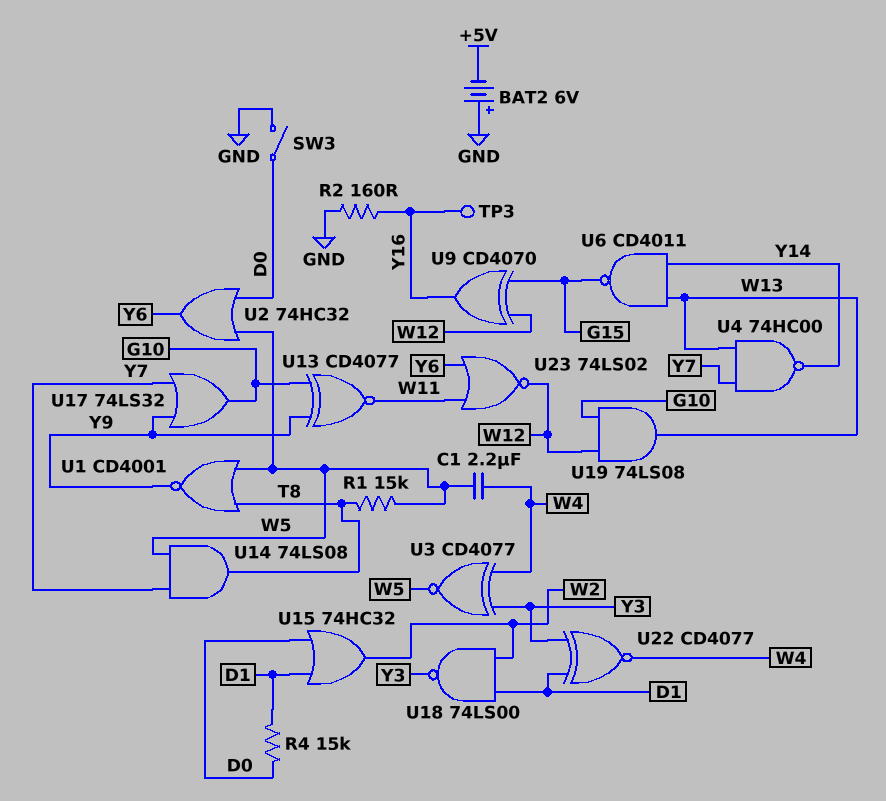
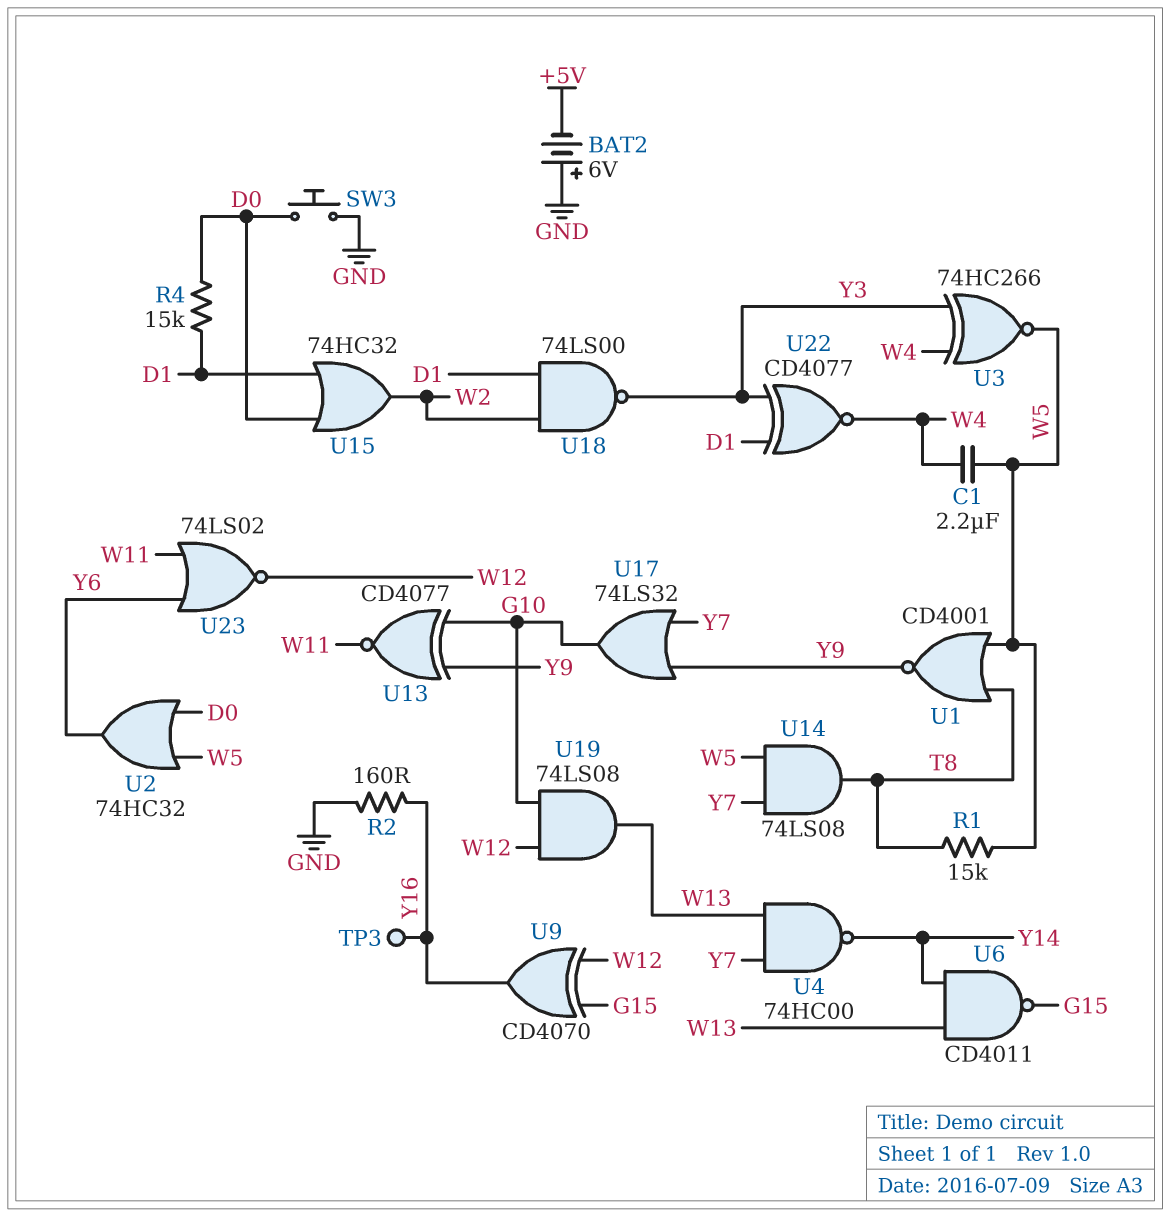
SW3: switch (D0, GND) -> button (D0, GND)
U3: XNOR CD4077 (in W4, in Y3, out W5) -> XNOR 74HC266 (in W4, in Y3, out W5)

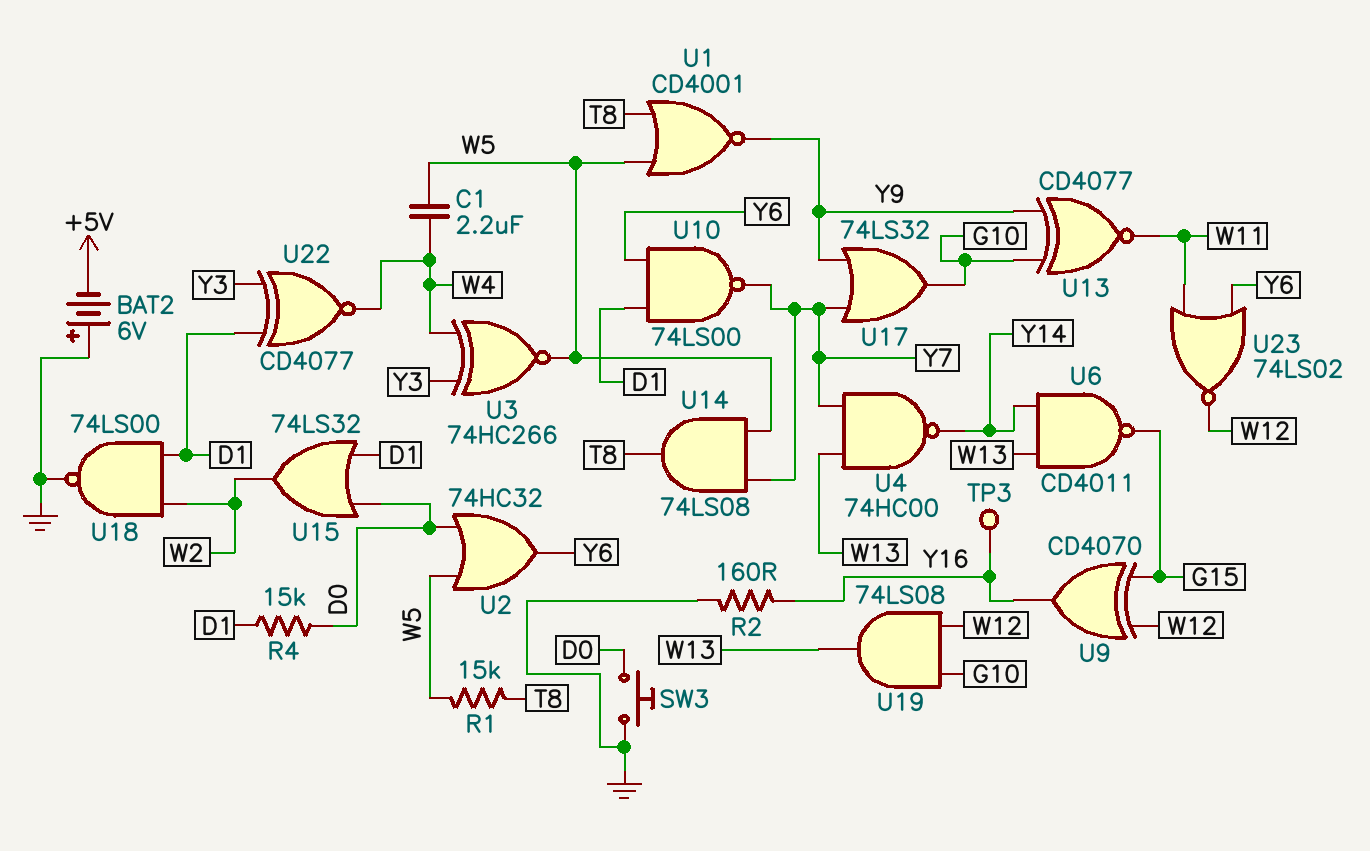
U10: none -> NAND 74LS00 (in D1, in Y6, out Y7)
U15: OR 74HC32 (in D0, in D1, out W2) -> OR 74LS32 (in D0, in D1, out W2)
U18: NAND 74LS00 (in D1, in W2, out Y3) -> NAND 74LS00 (in D1, in W2, out GND)

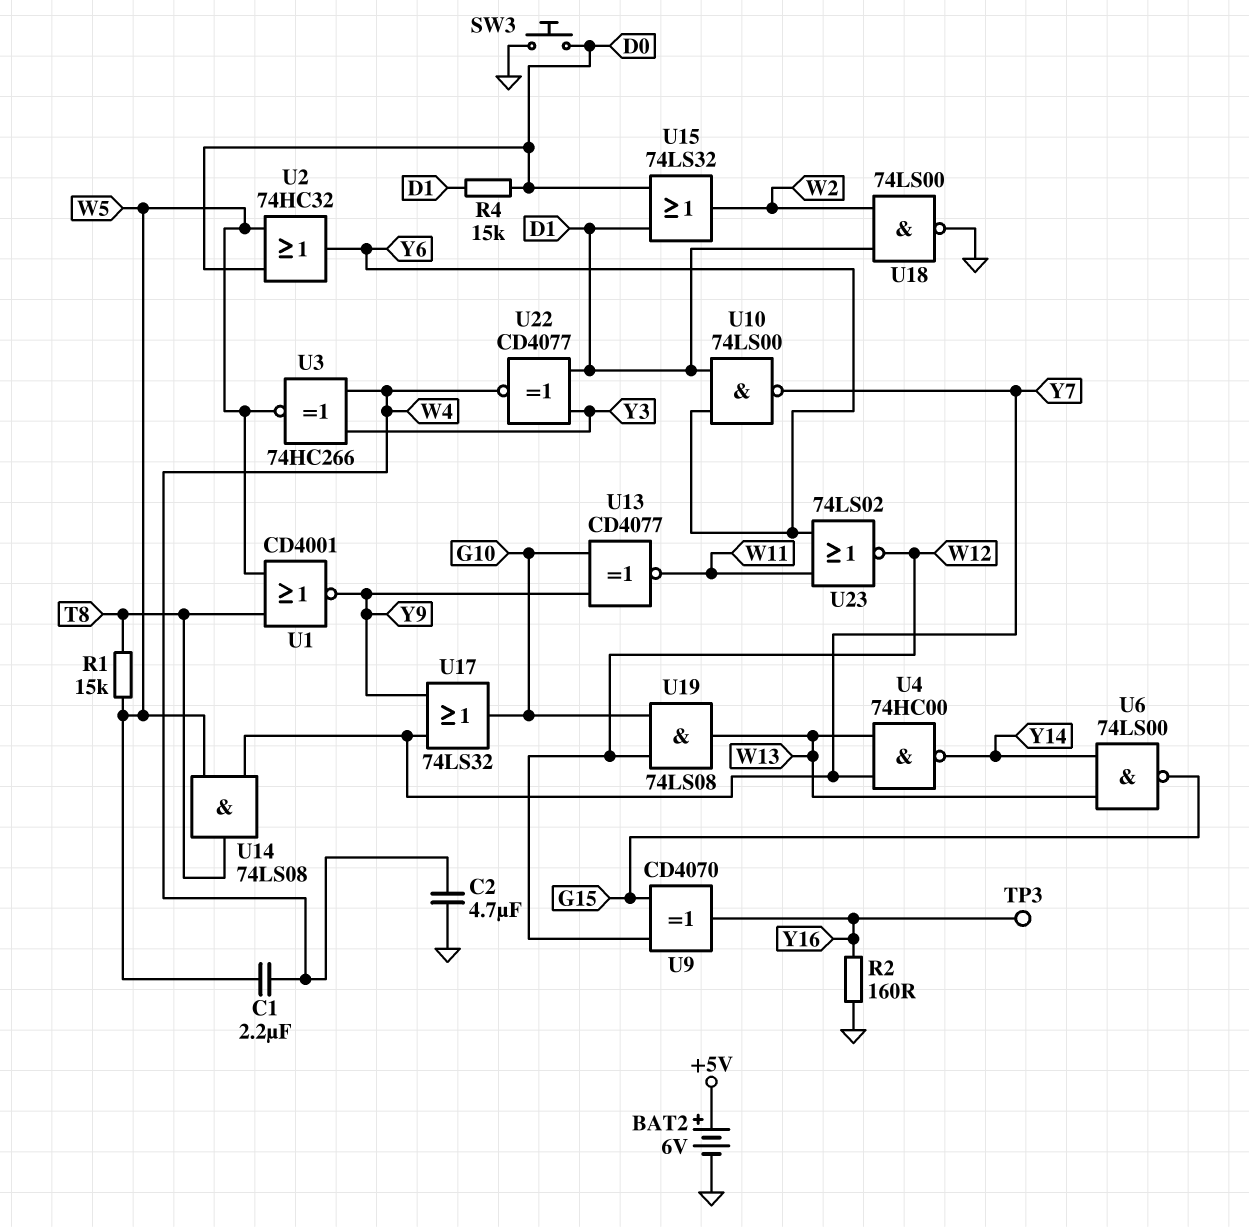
BAT2: 6V (plus GND, minus +5V) -> 6V (plus +5V, minus GND)
C2: none -> 4.7uF (GND, W4)
U6: NAND CD4011 (in W13, in Y14, out G15) -> NAND 74LS00 (in W13, in Y14, out G15)

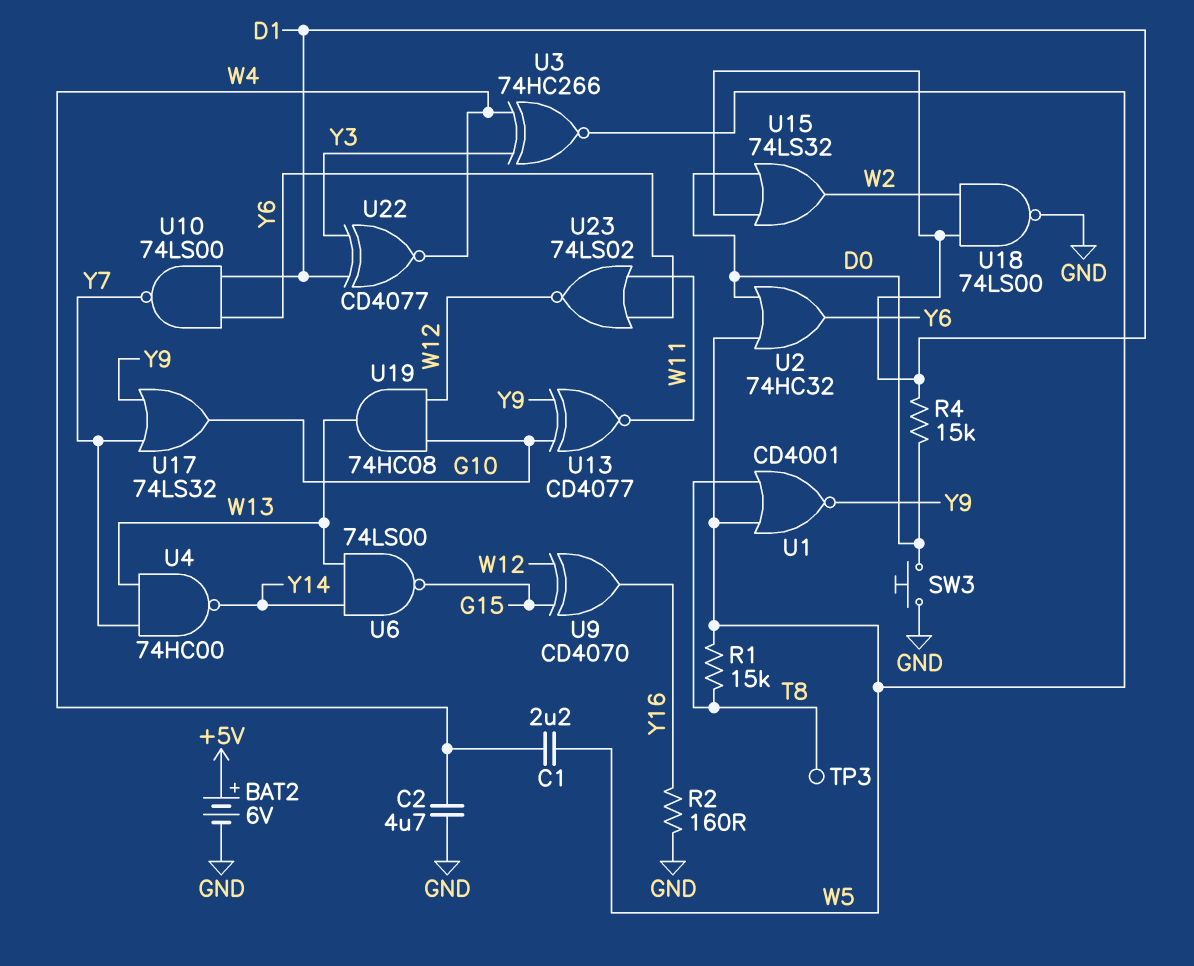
TP3: test point (Y16) -> test point (T8)
U14: AND 74LS08 (in W5, in Y7, out T8) -> none
U19: AND 74LS08 (in G10, in W12, out W13) -> AND 74HC08 (in G10, in W12, out W13)

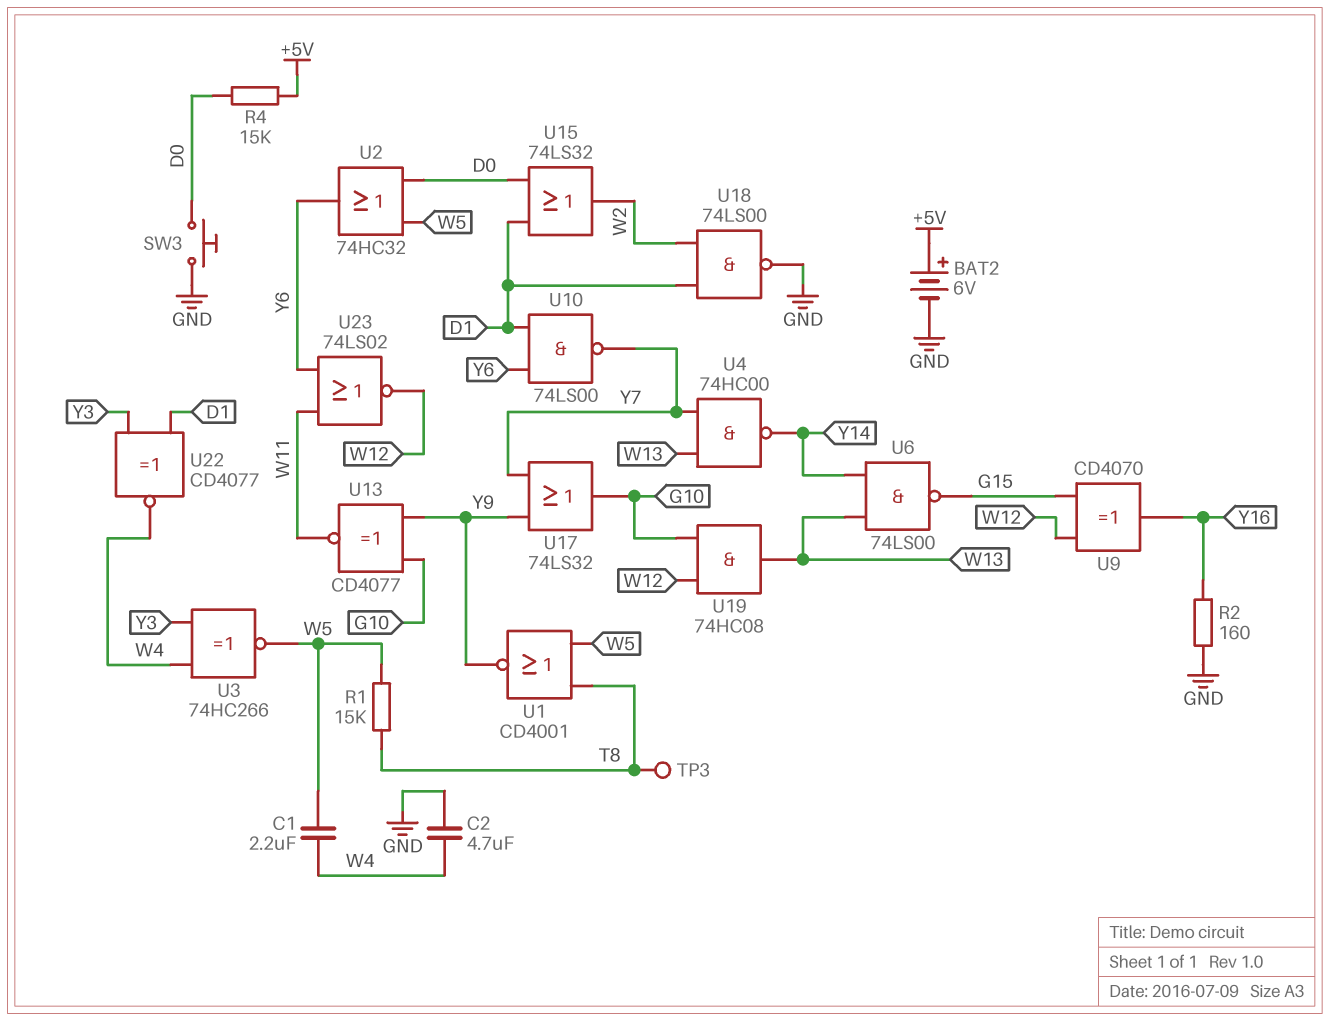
R4: 15k (D0, D1) -> 15k (+5V, D0)

